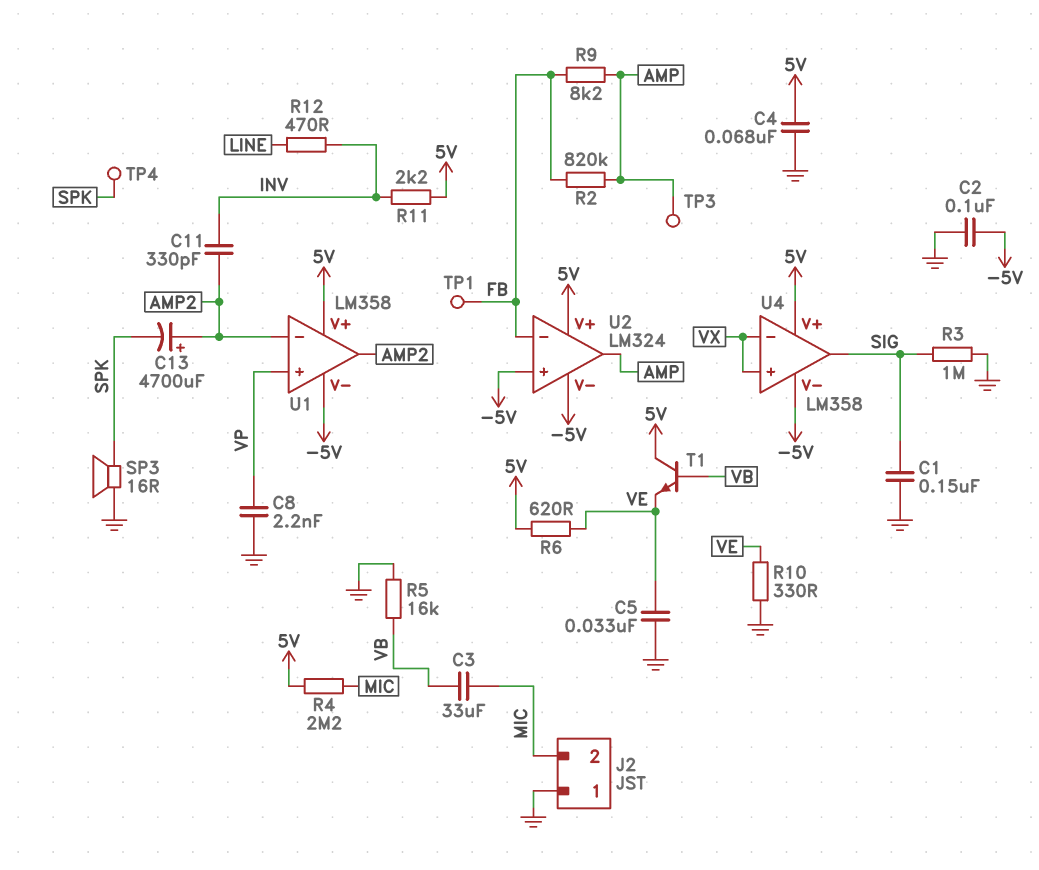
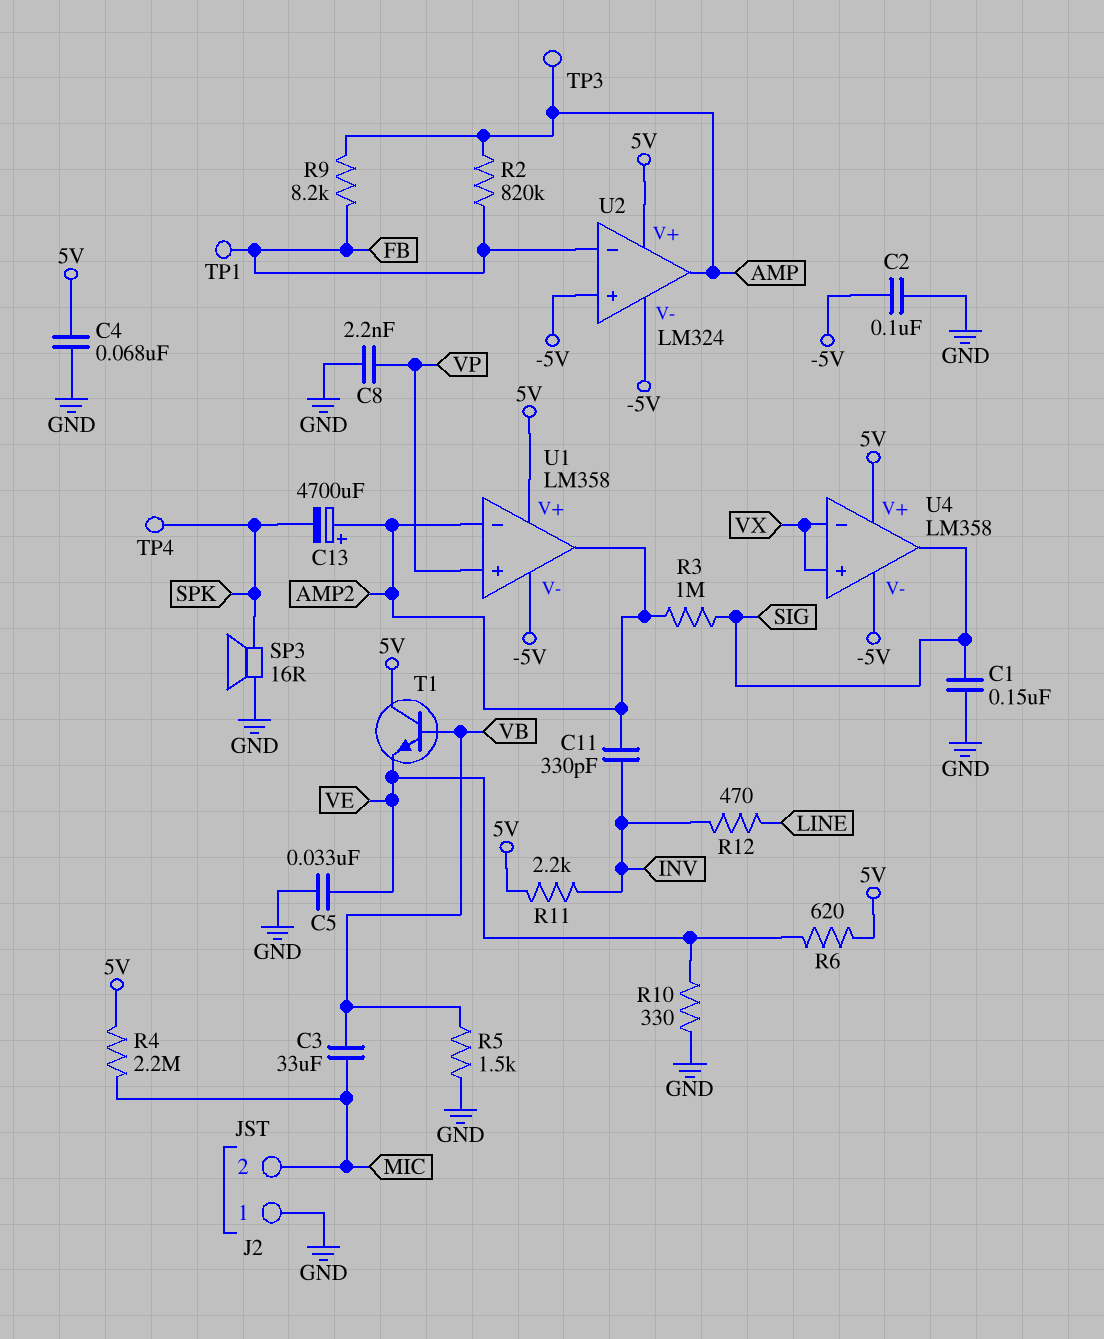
R3: 1M (GND, SIG) -> 1M (AMP2, SIG)
R5: 16k (GND, VB) -> 1.5k (GND, VB)

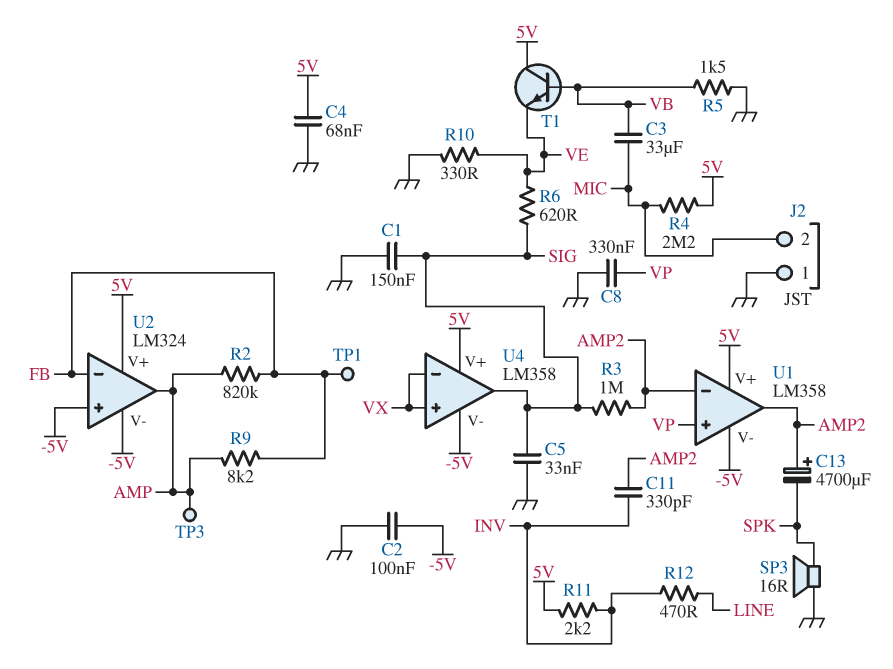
C5: 33nF (GND, VE) -> 33nF (GND, SIG)
C8: 2.2nF (GND, VP) -> 330nF (GND, VP)
R6: 620 (5V, VE) -> 620 (SIG, VE)
TP4: test point (SPK) -> none

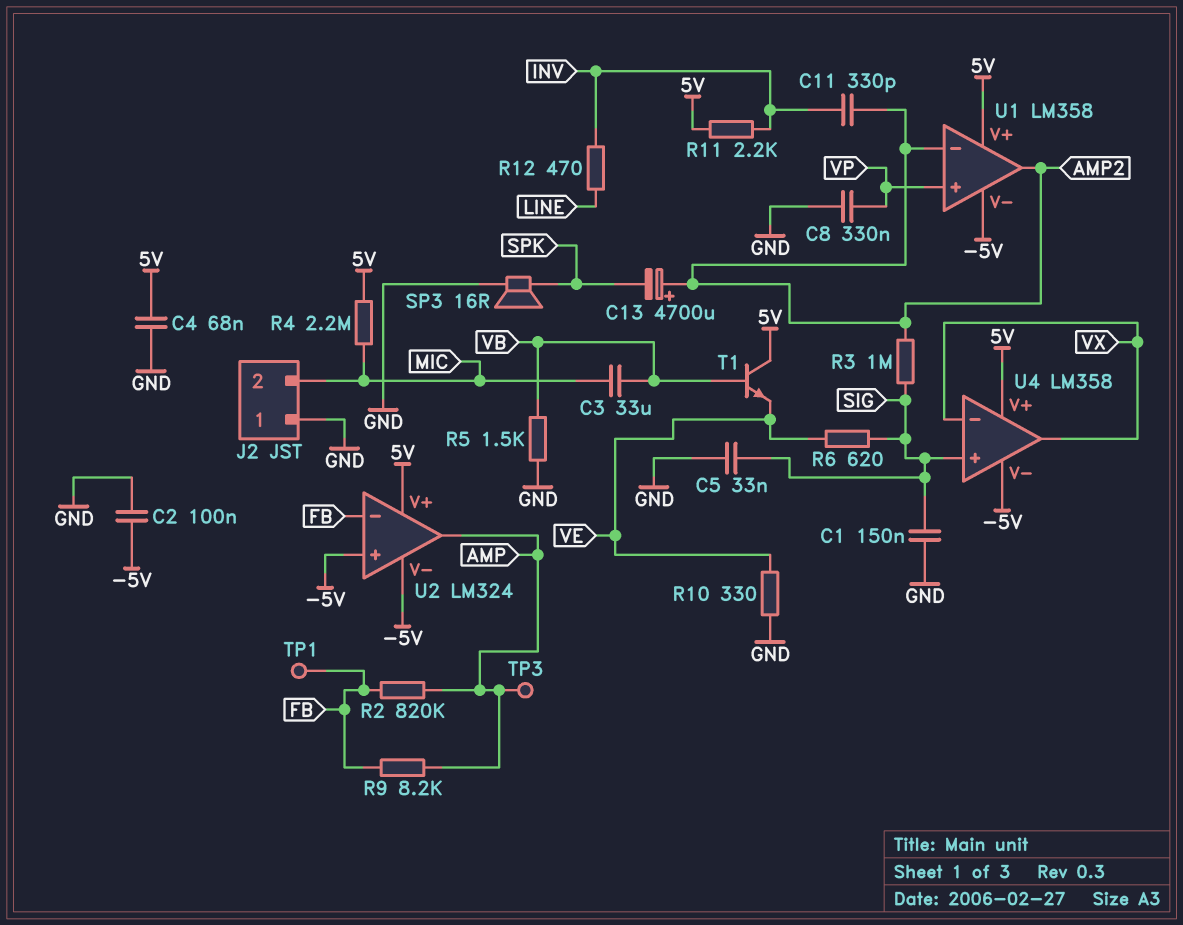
U4 pin in+: VX -> SIG
U4 pin out: SIG -> VX

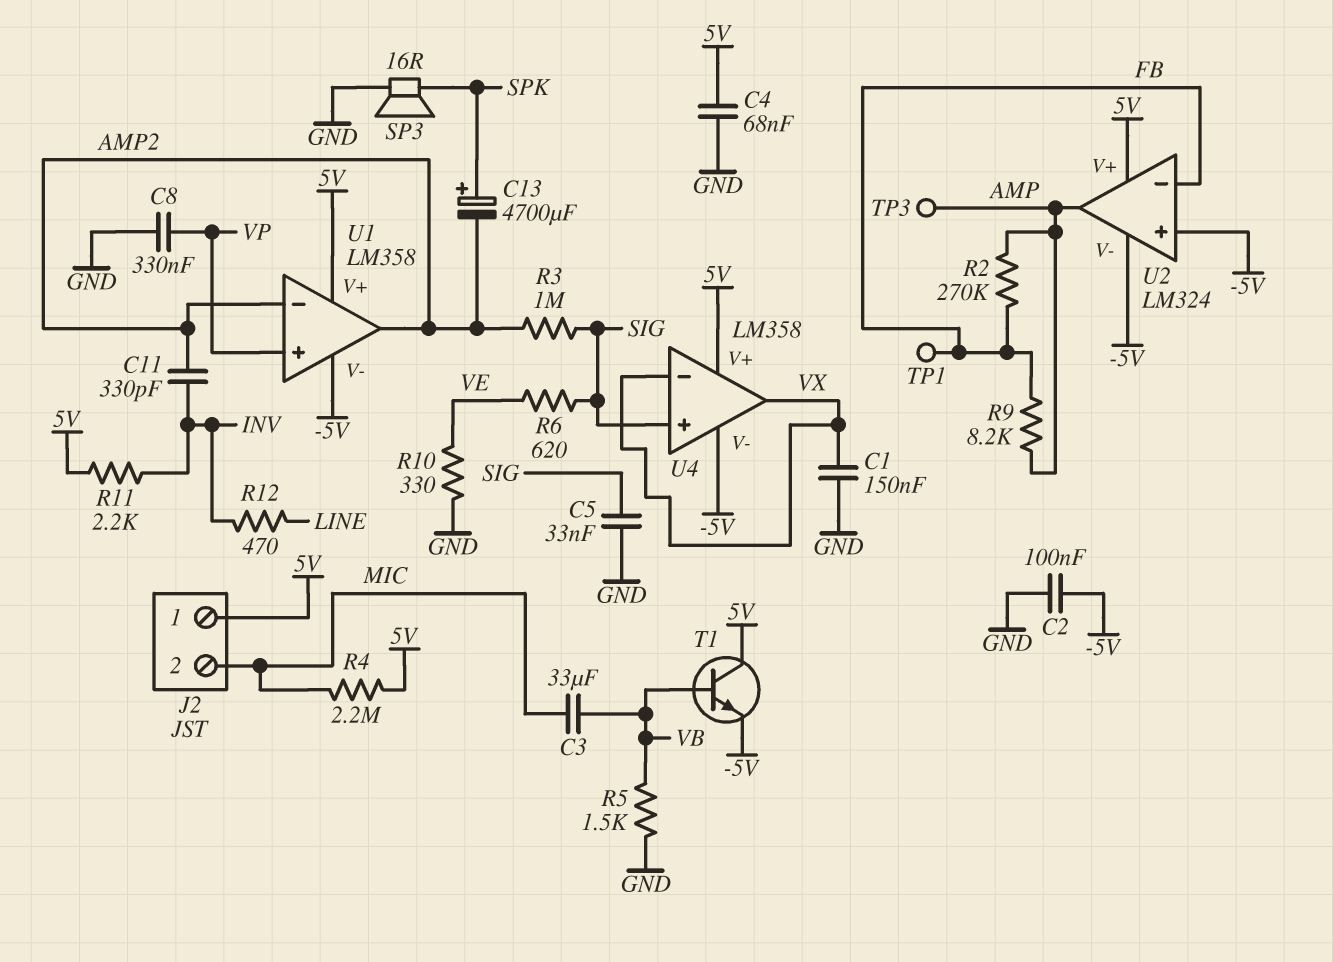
C1: 150nF (GND, SIG) -> 150nF (GND, VX)
C13: 4700uF (plus AMP2, minus SPK) -> 4700uF (plus SPK, minus AMP2)
J2 pin 1: GND -> 5V
R2: 820k (AMP, FB) -> 270k (AMP, FB)
T1: NPN (B VB, C 5V, E VE) -> NPN (B VB, C 5V, E -5V)

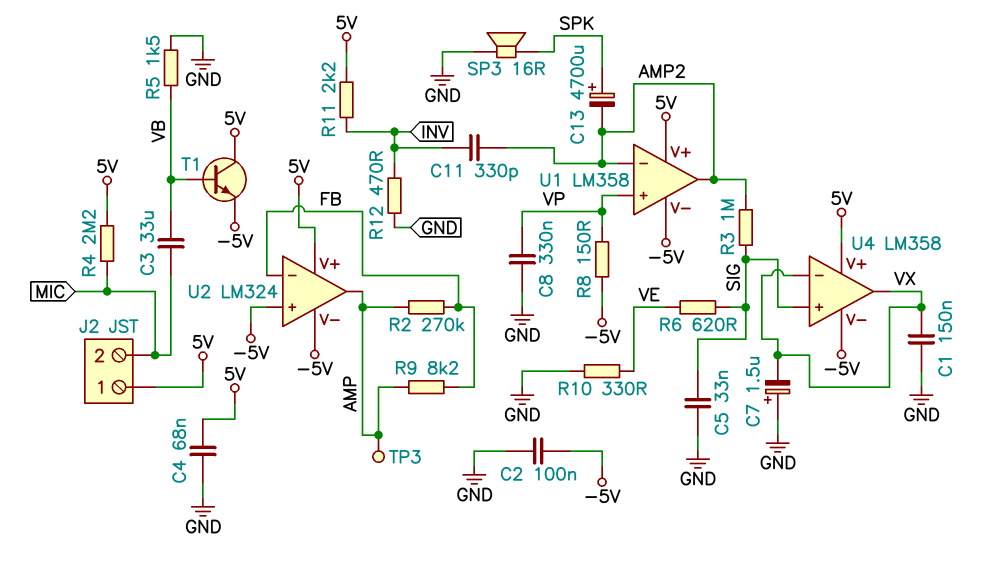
C7: none -> 1.5uF (plus GND, minus VX)
R8: none -> 150 (-5V, VP)
R12: 470 (INV, LINE) -> 470 (GND, INV)
TP1: test point (FB) -> none

